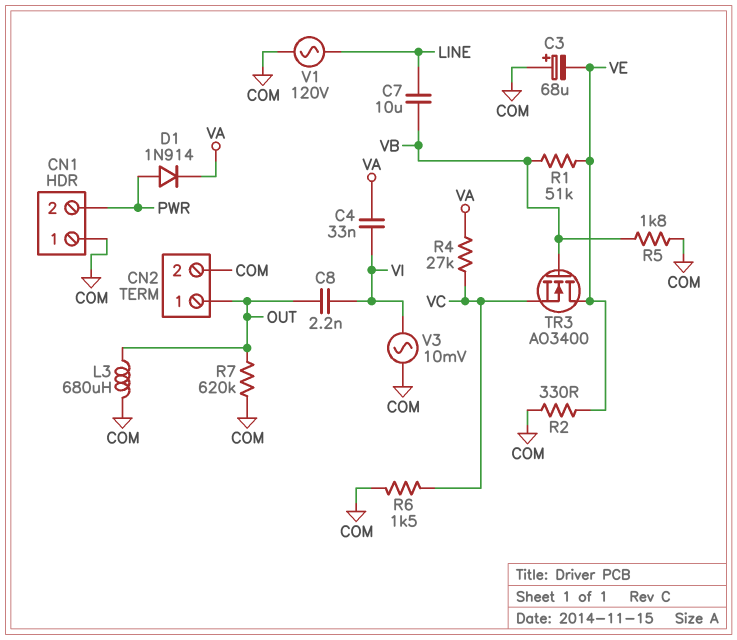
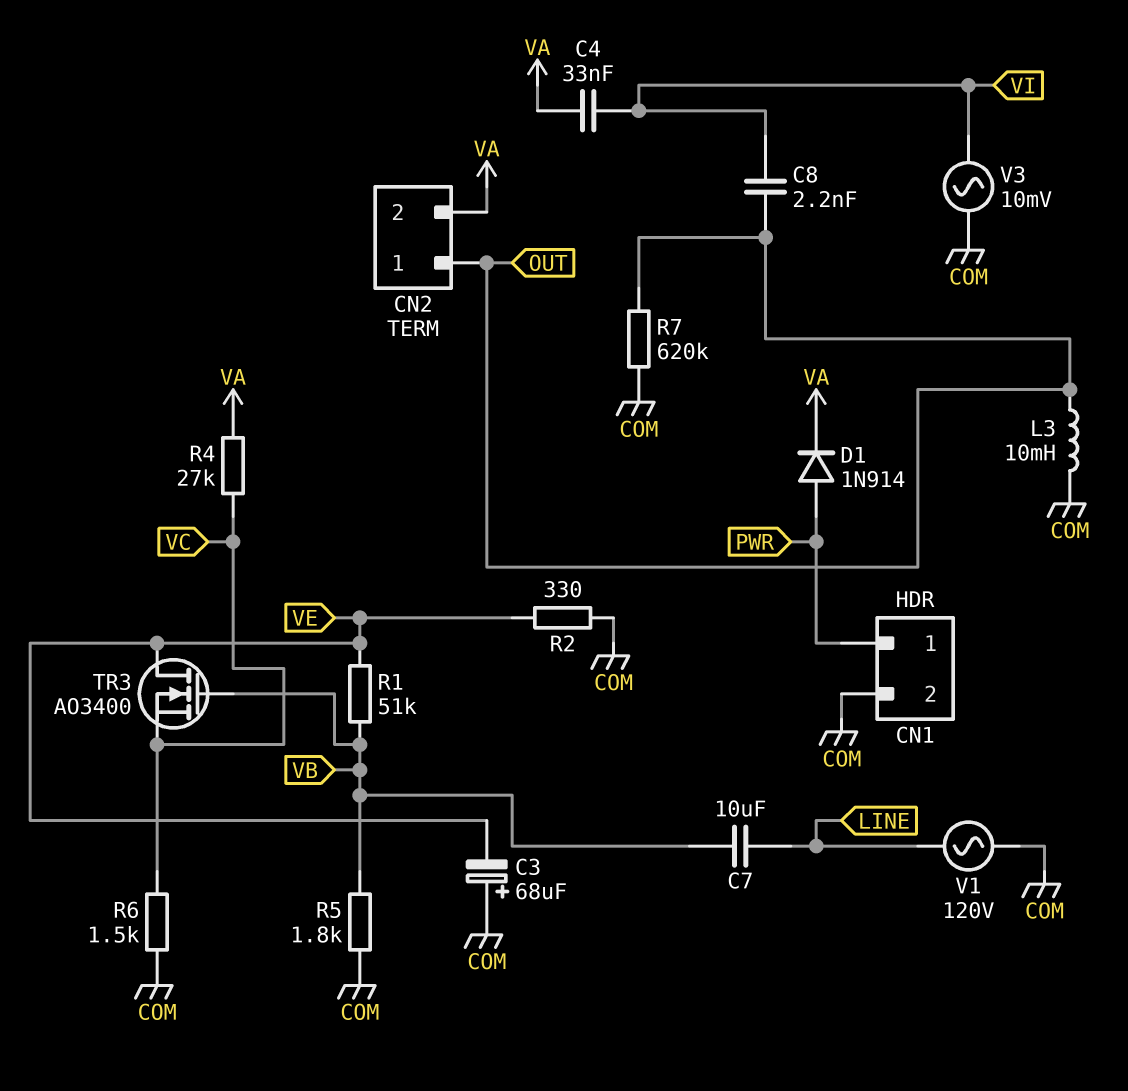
CN1 pin 1: COM -> PWR
CN1 pin 2: PWR -> COM
CN2 pin 2: COM -> VA
L3: 680uH (COM, OUT) -> 10mH (COM, OUT)

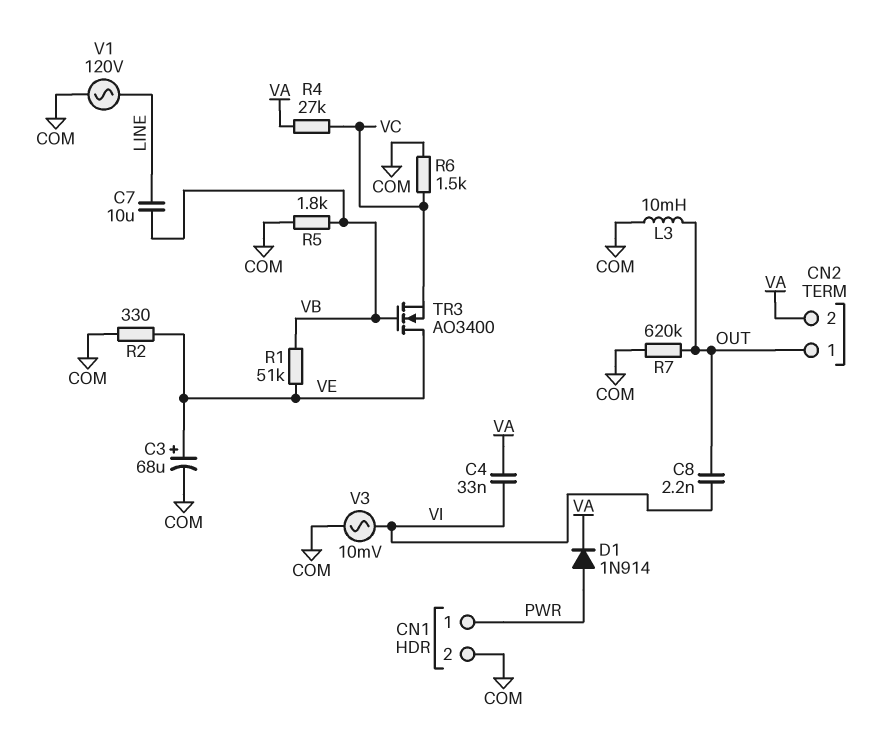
C3: 68uF (plus COM, minus VE) -> 68uF (plus VE, minus COM)

